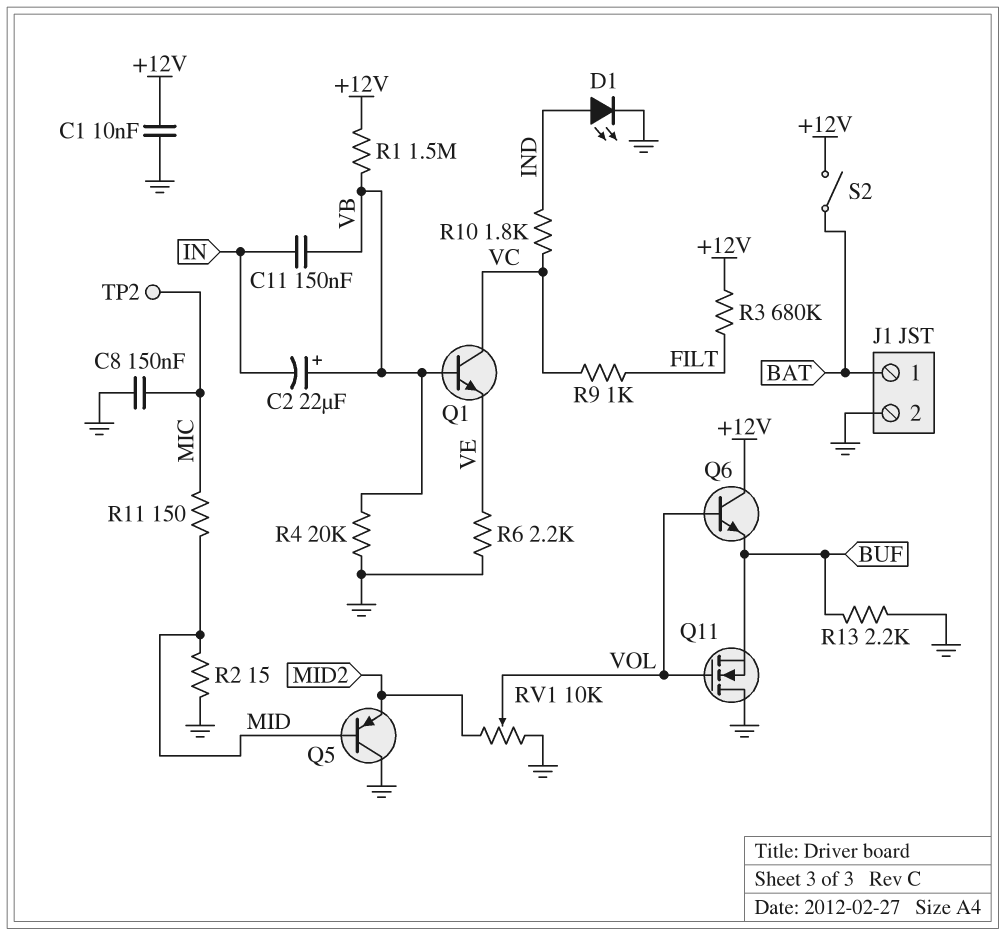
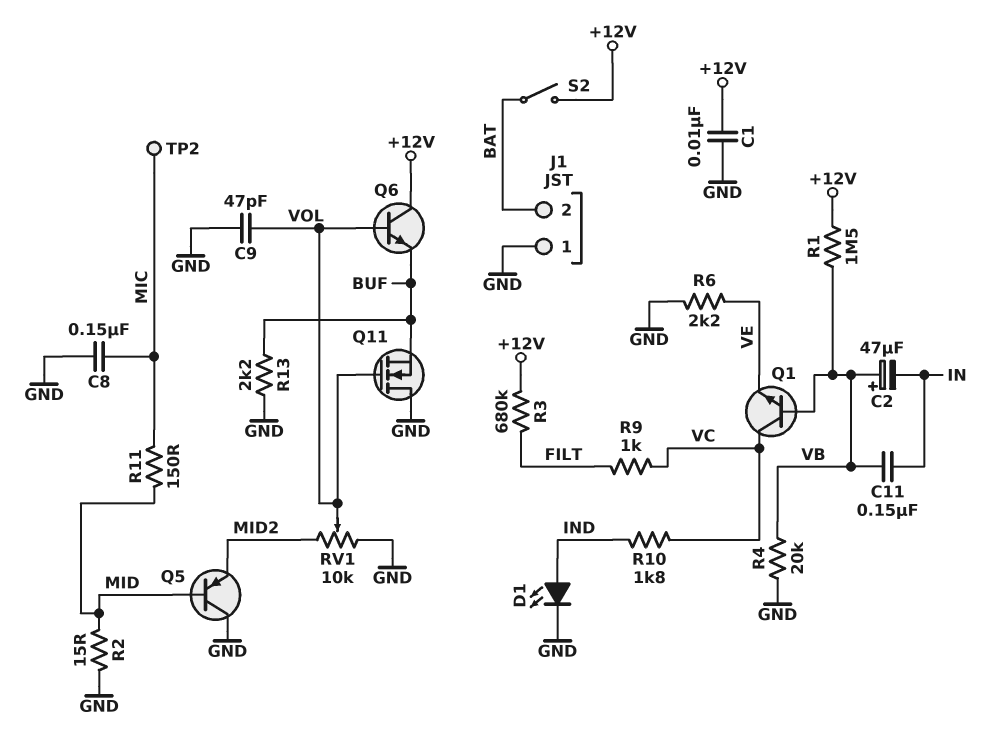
C2: 22uF (plus VB, minus IN) -> 47uF (plus VB, minus IN)
C9: none -> 47pF (GND, VOL)
J1 pin 1: BAT -> GND
J1 pin 2: GND -> BAT

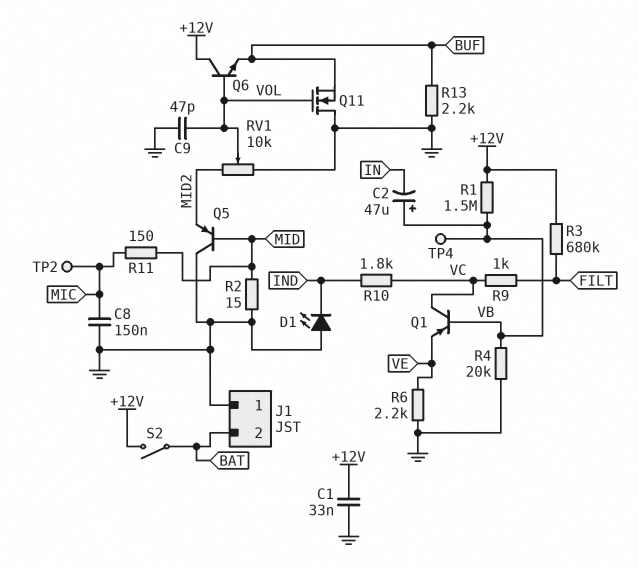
C1: 10nF (+12V, GND) -> 33nF (+12V, GND)
C11: 150nF (IN, VB) -> none
D1: LED (A IND, K GND) -> LED (A GND, K IND)
Q1: NPN (B VB, C VC, E VE) -> PNP (B VB, C VC, E VE)
TP4: none -> test point (VB)

